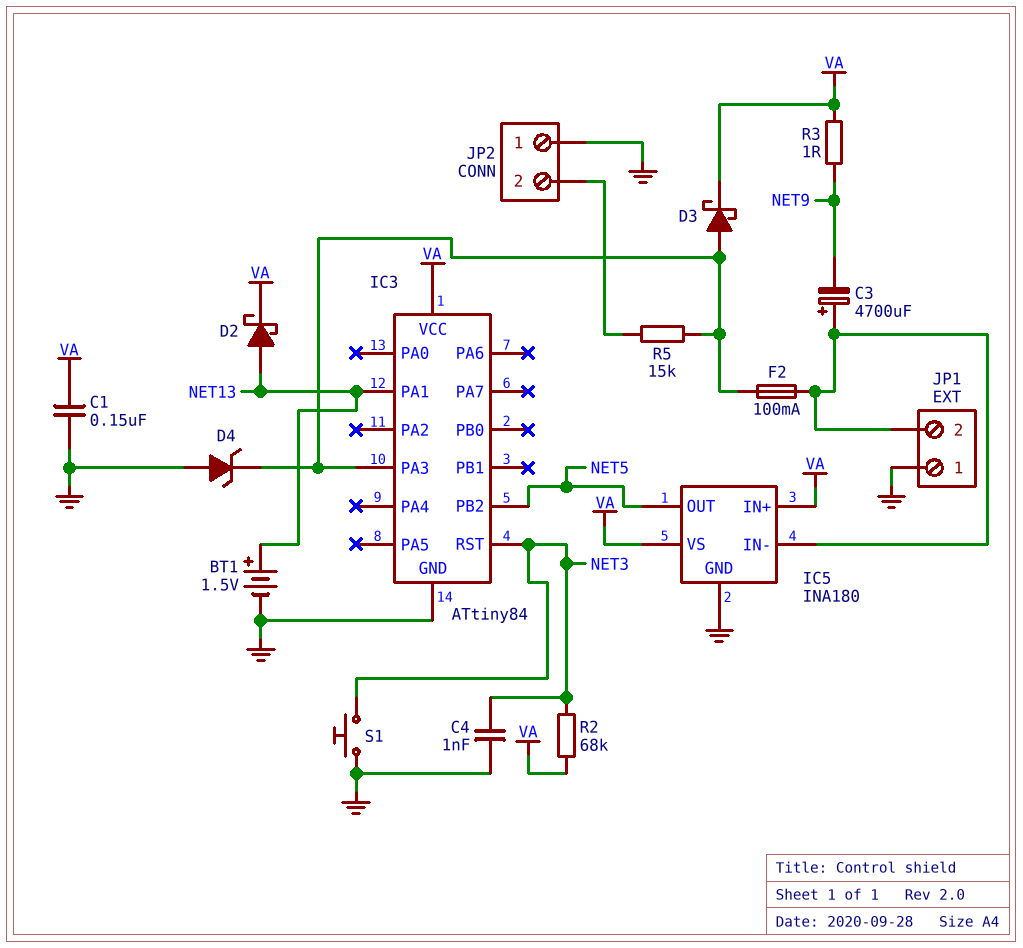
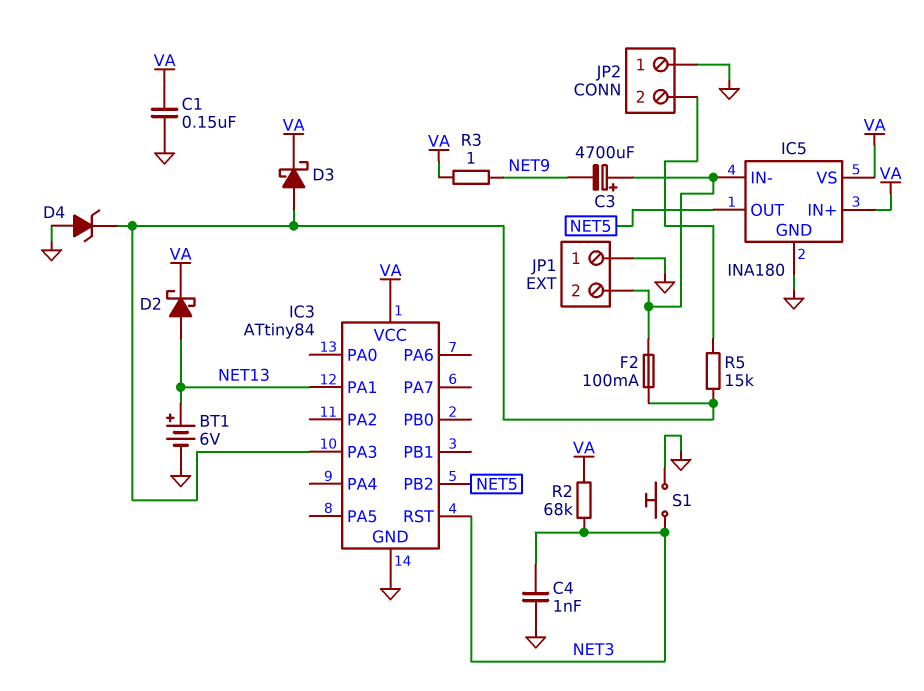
BT1: 1.5V (plus NET13, minus GND) -> 6V (plus NET13, minus GND)

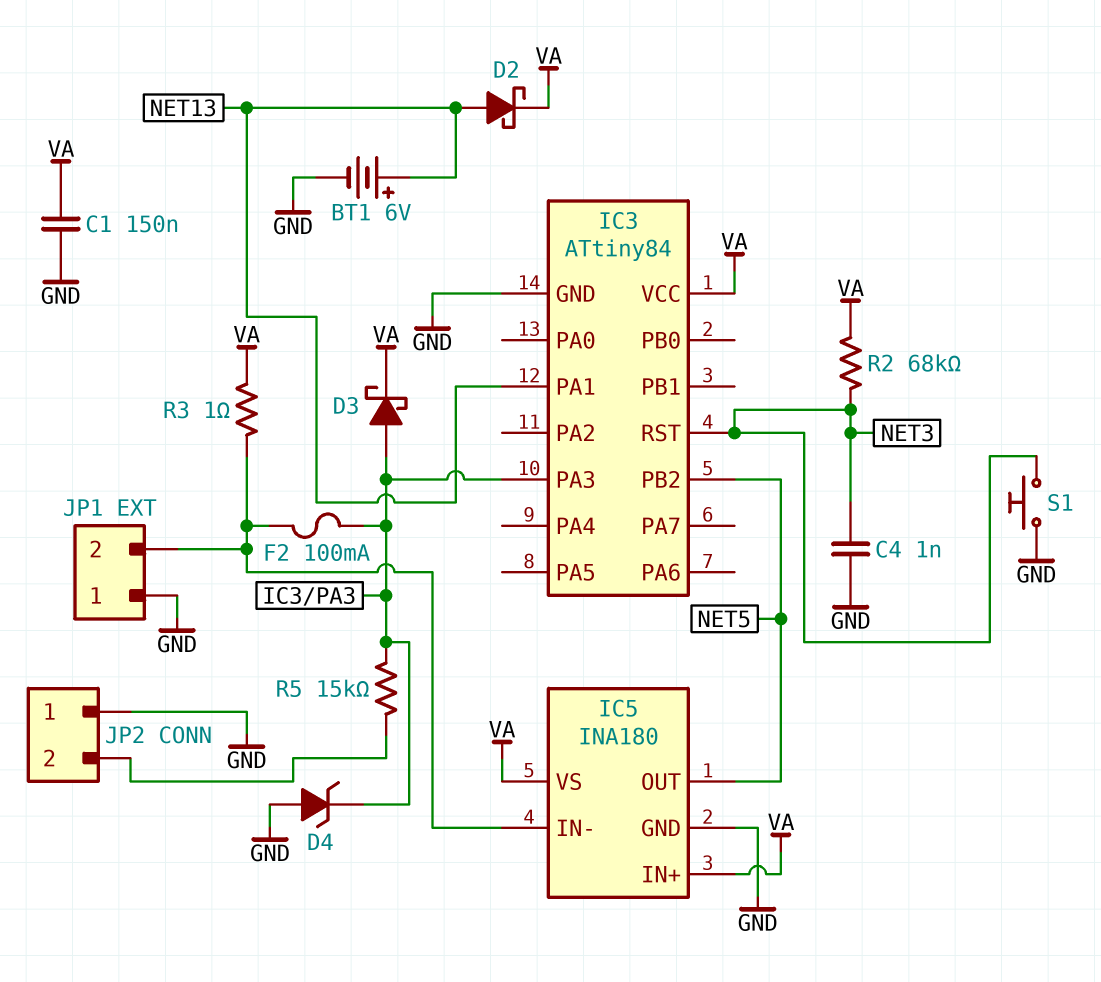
C3: 4700uF (plus IC5/IN-, minus NET9) -> none
R3: 1 (NET9, VA) -> 1 (IC5/IN-, VA)

